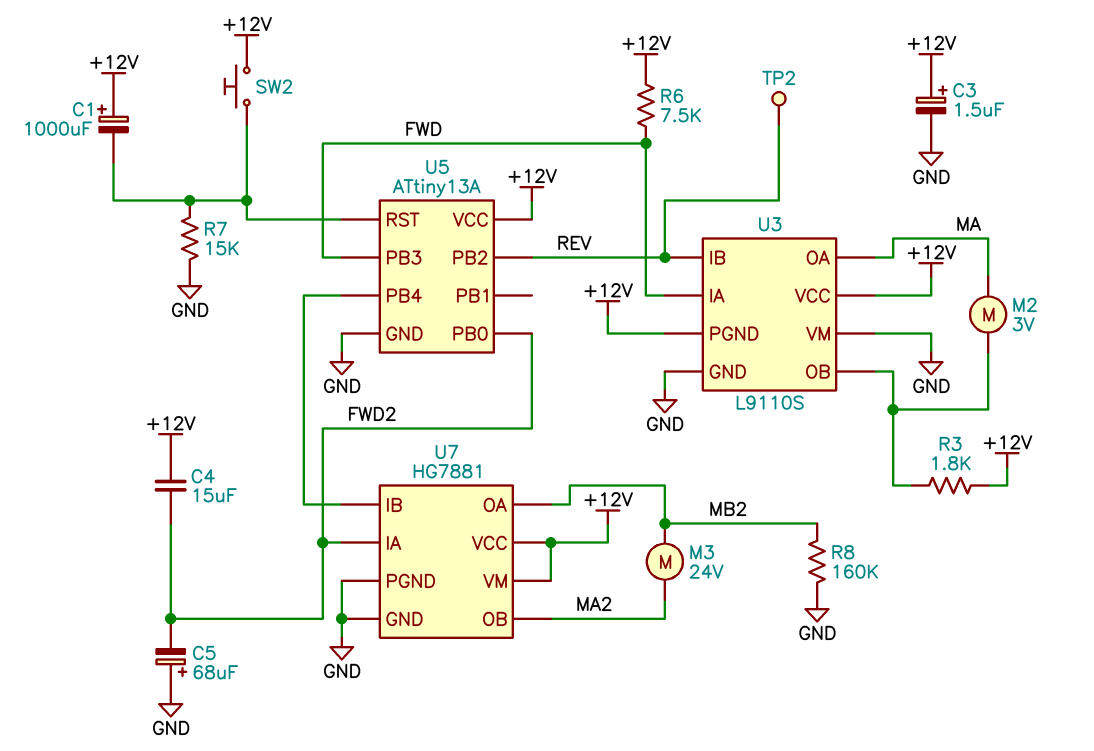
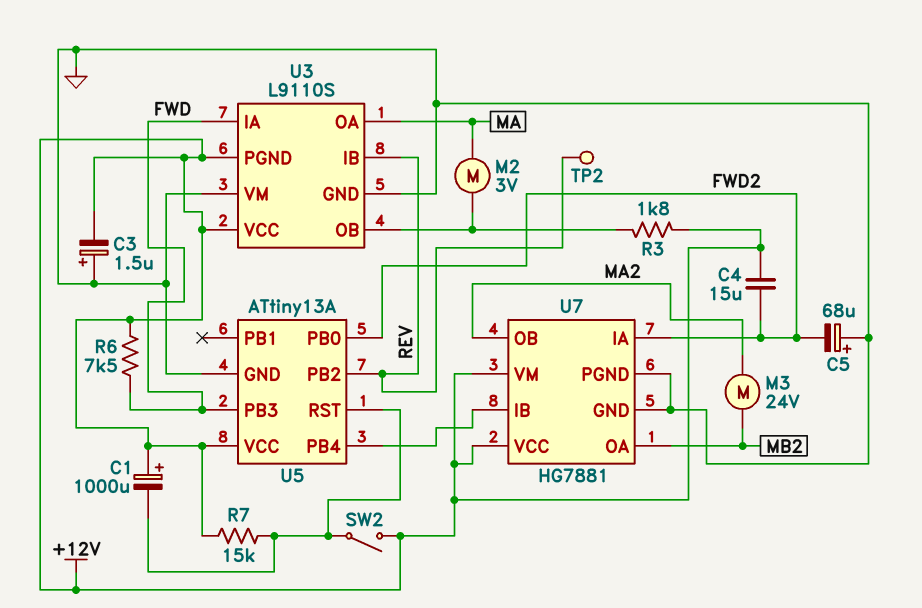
C3: 1.5uF (plus +12V, minus GND) -> 1.5uF (plus GND, minus +12V)
R7: 15k (GND, U5/RST) -> 15k (+12V, U5/RST)
R8: 160k (GND, MB2) -> none
SW2: button (+12V, U5/RST) -> switch (+12V, U5/RST)

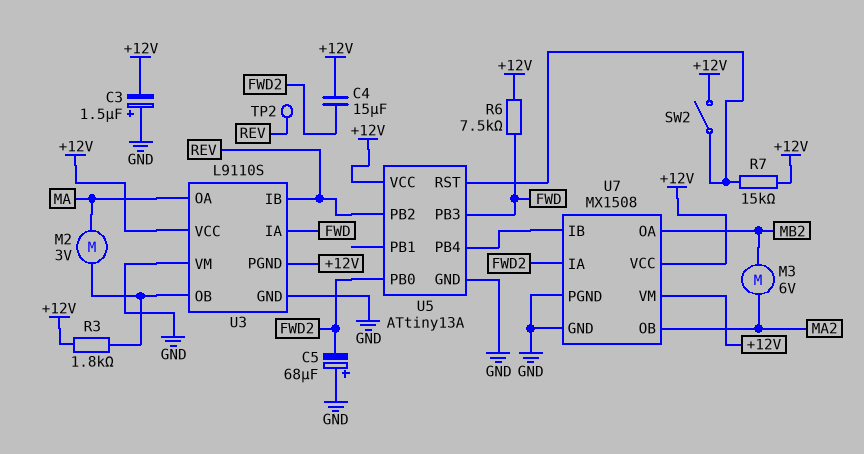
C1: 1000uF (plus +12V, minus U5/RST) -> none
M3: motor 24V (MA2, MB2) -> motor 6V (MA2, MB2)
U7: HG7881 -> MX1508

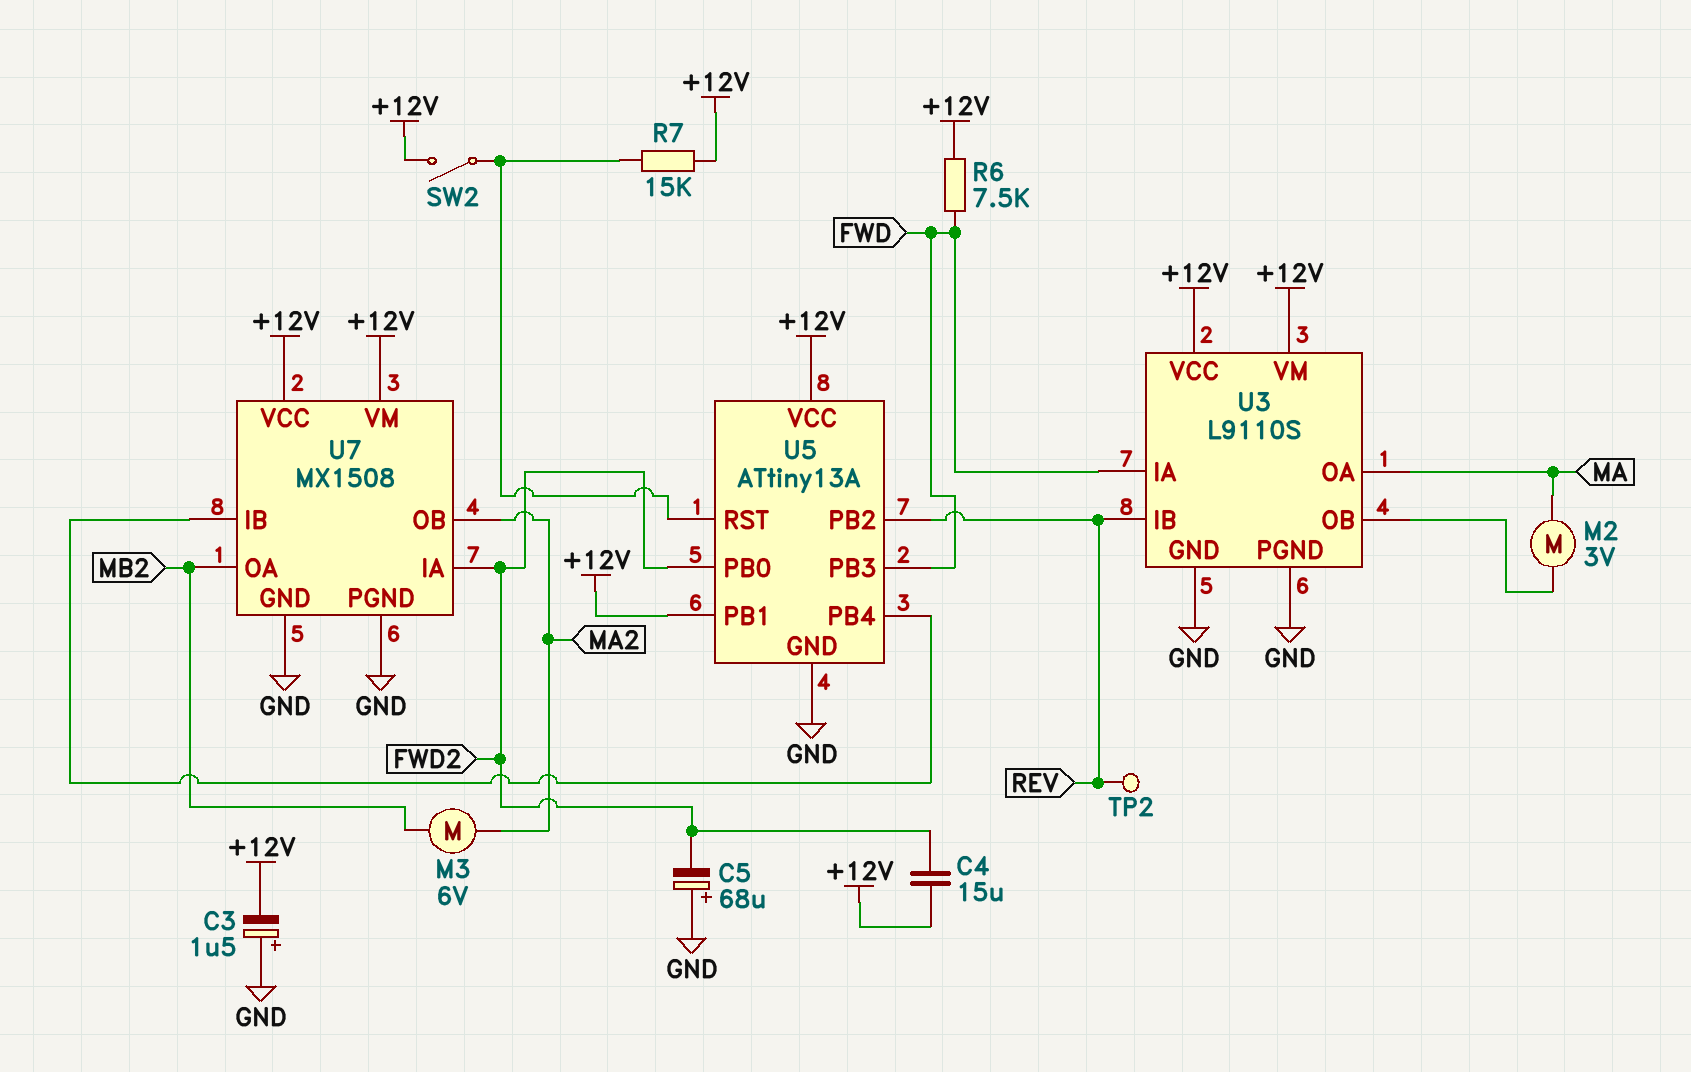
R3: 1.8k (+12V, U3/OB) -> none
U3 pin PGND: +12V -> GND
U3 pin VM: GND -> +12V
U5 pin PB1: none -> +12V

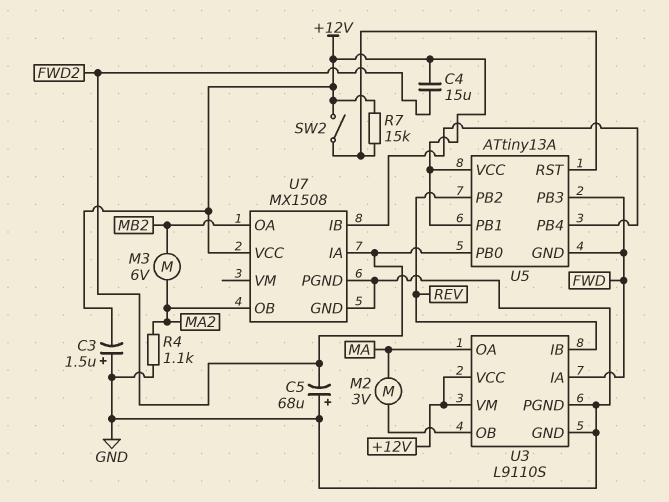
R4: none -> 1.1k (GND, MA2)
R6: 7.5k (+12V, FWD) -> none
TP2: test point (REV) -> none
U5 pin GND: GND -> FWD
U7 pin VM: +12V -> none

